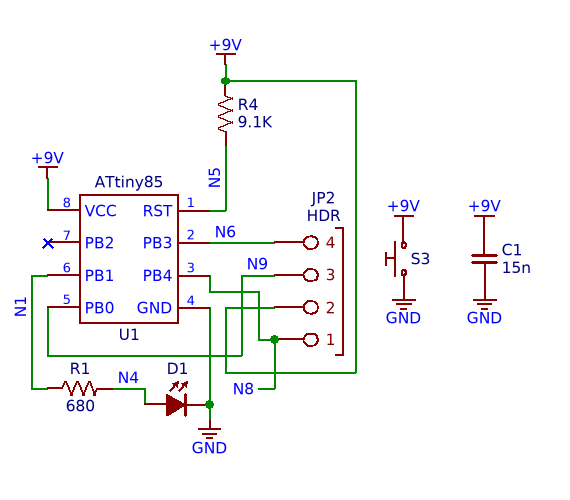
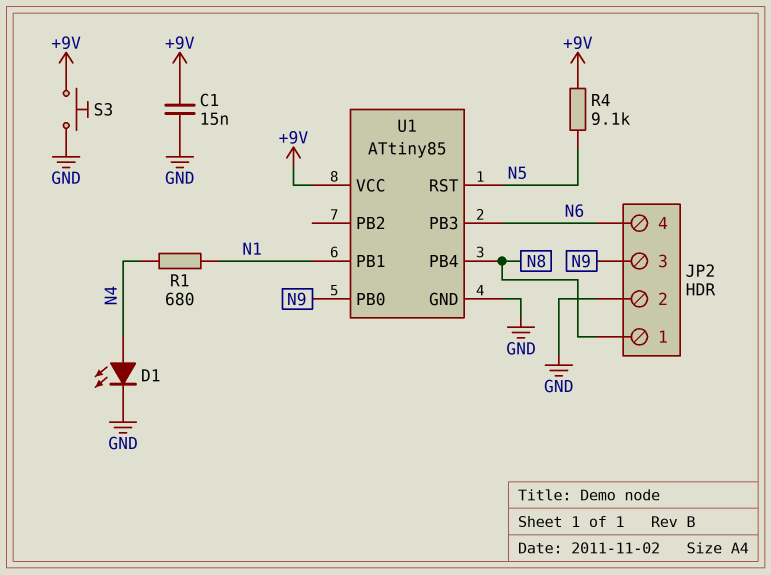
JP2 pin 2: +9V -> GND

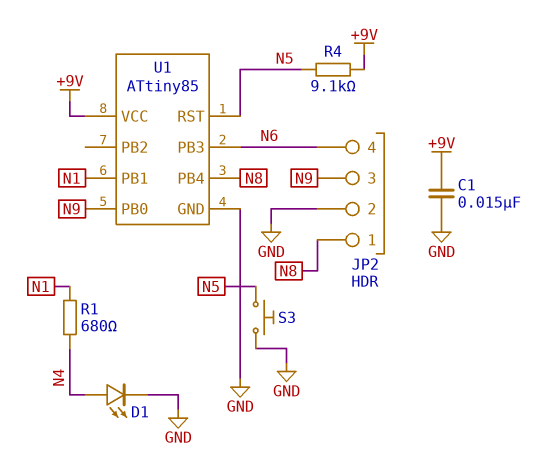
S3: button (+9V, GND) -> button (GND, N5)

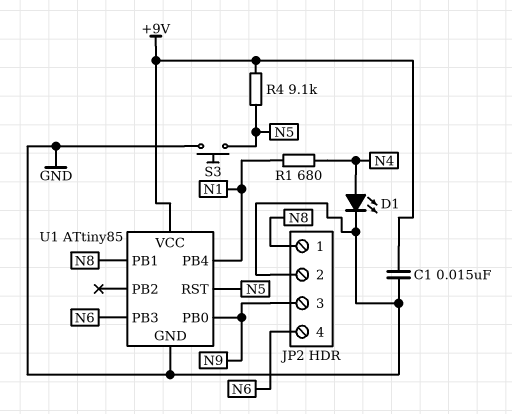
U1 pin PB1: N1 -> N8
U1 pin PB4: N8 -> N1

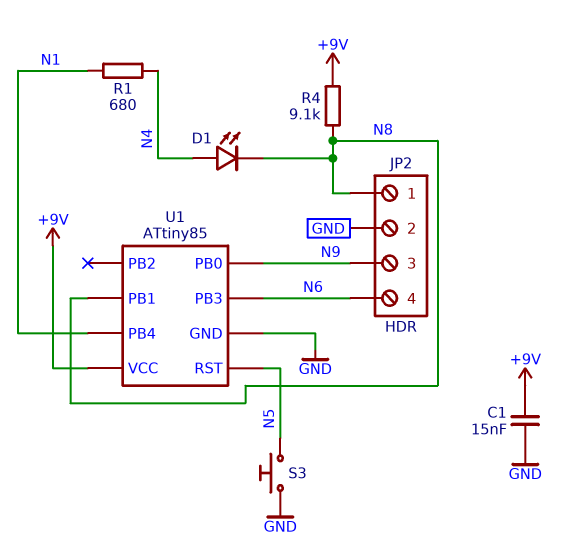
D1: LED (A N4, K GND) -> LED (A N4, K N8)
R4: 9.1k (+9V, N5) -> 9.1k (+9V, N8)

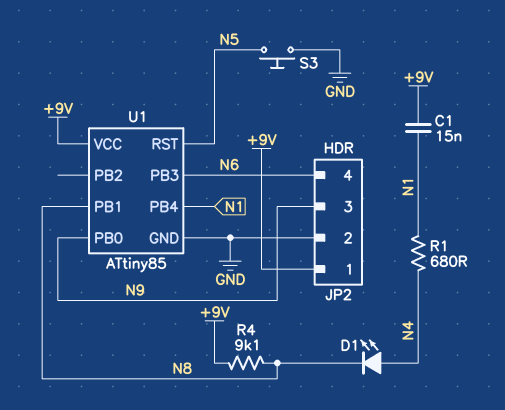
C1: 15nF (+9V, GND) -> 15nF (+9V, N1)
JP2 pin 1: N8 -> +9V

